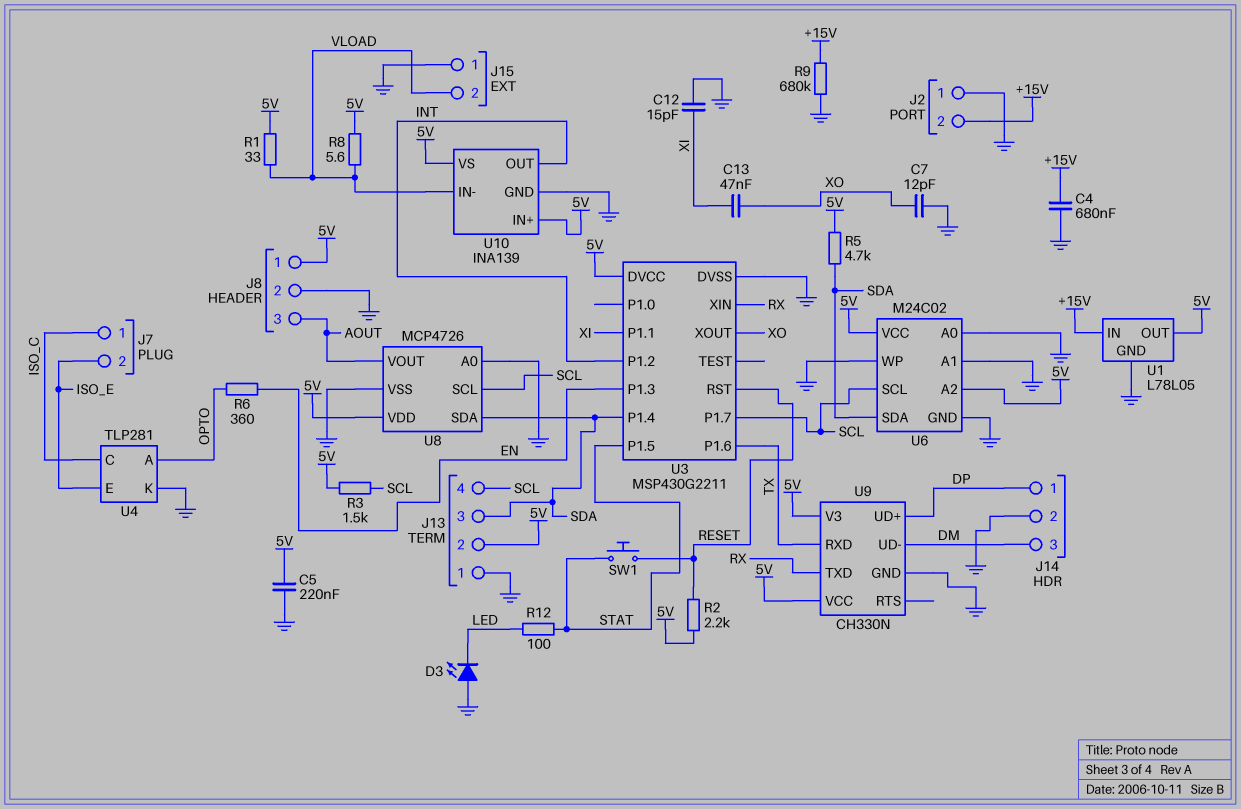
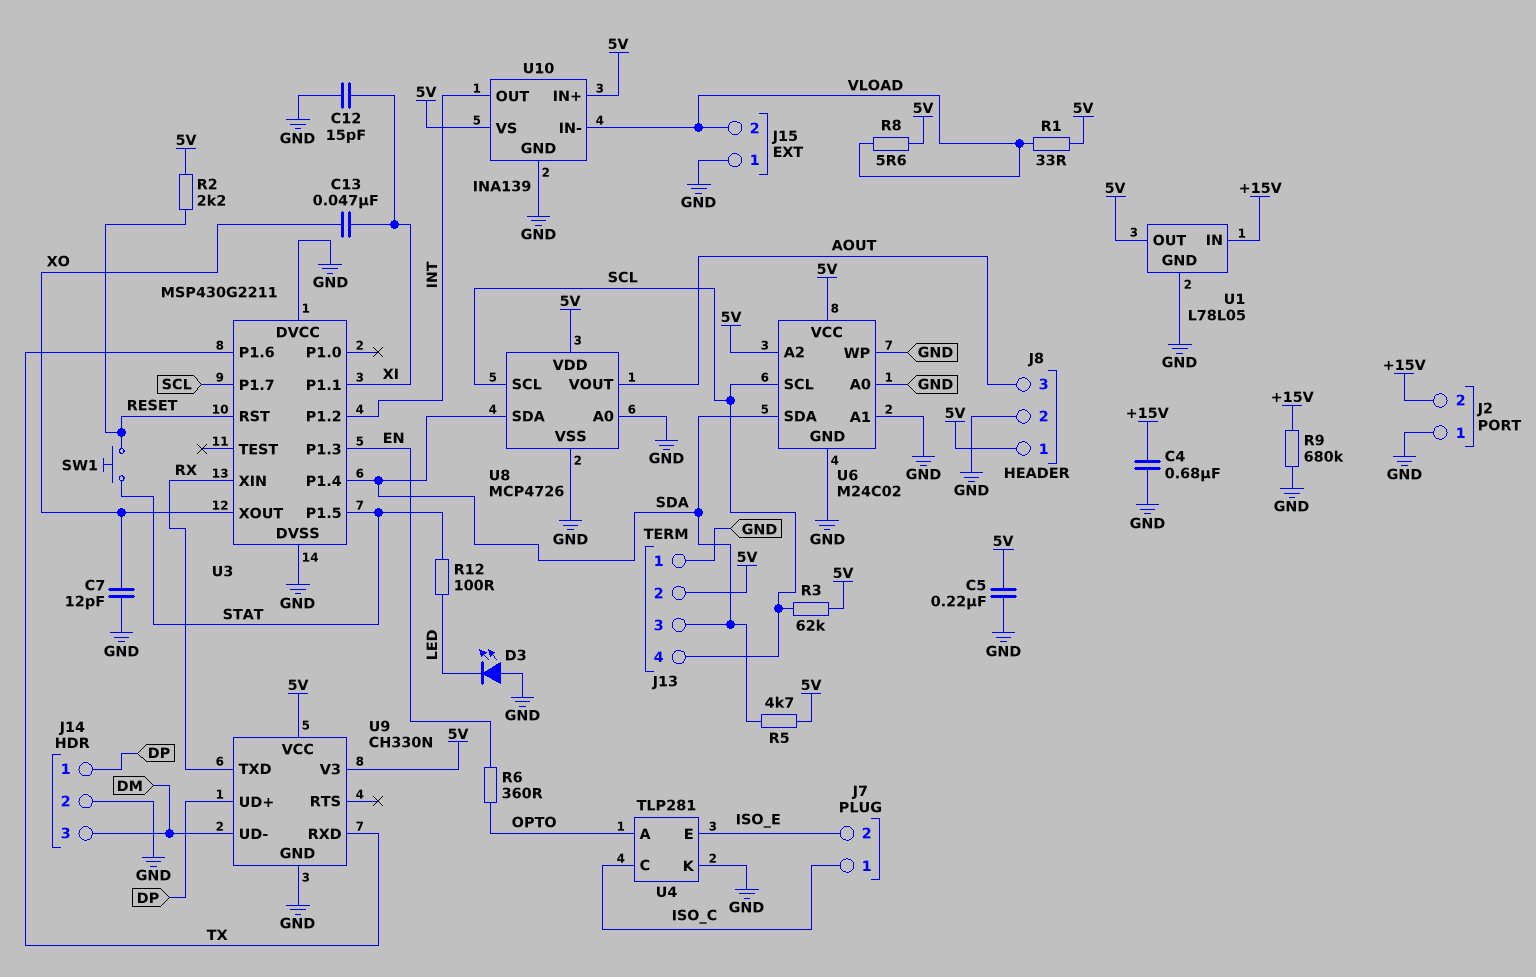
R3: 1.5k (5V, SCL) -> 62k (5V, SCL)
U3 pin DVCC: 5V -> GND

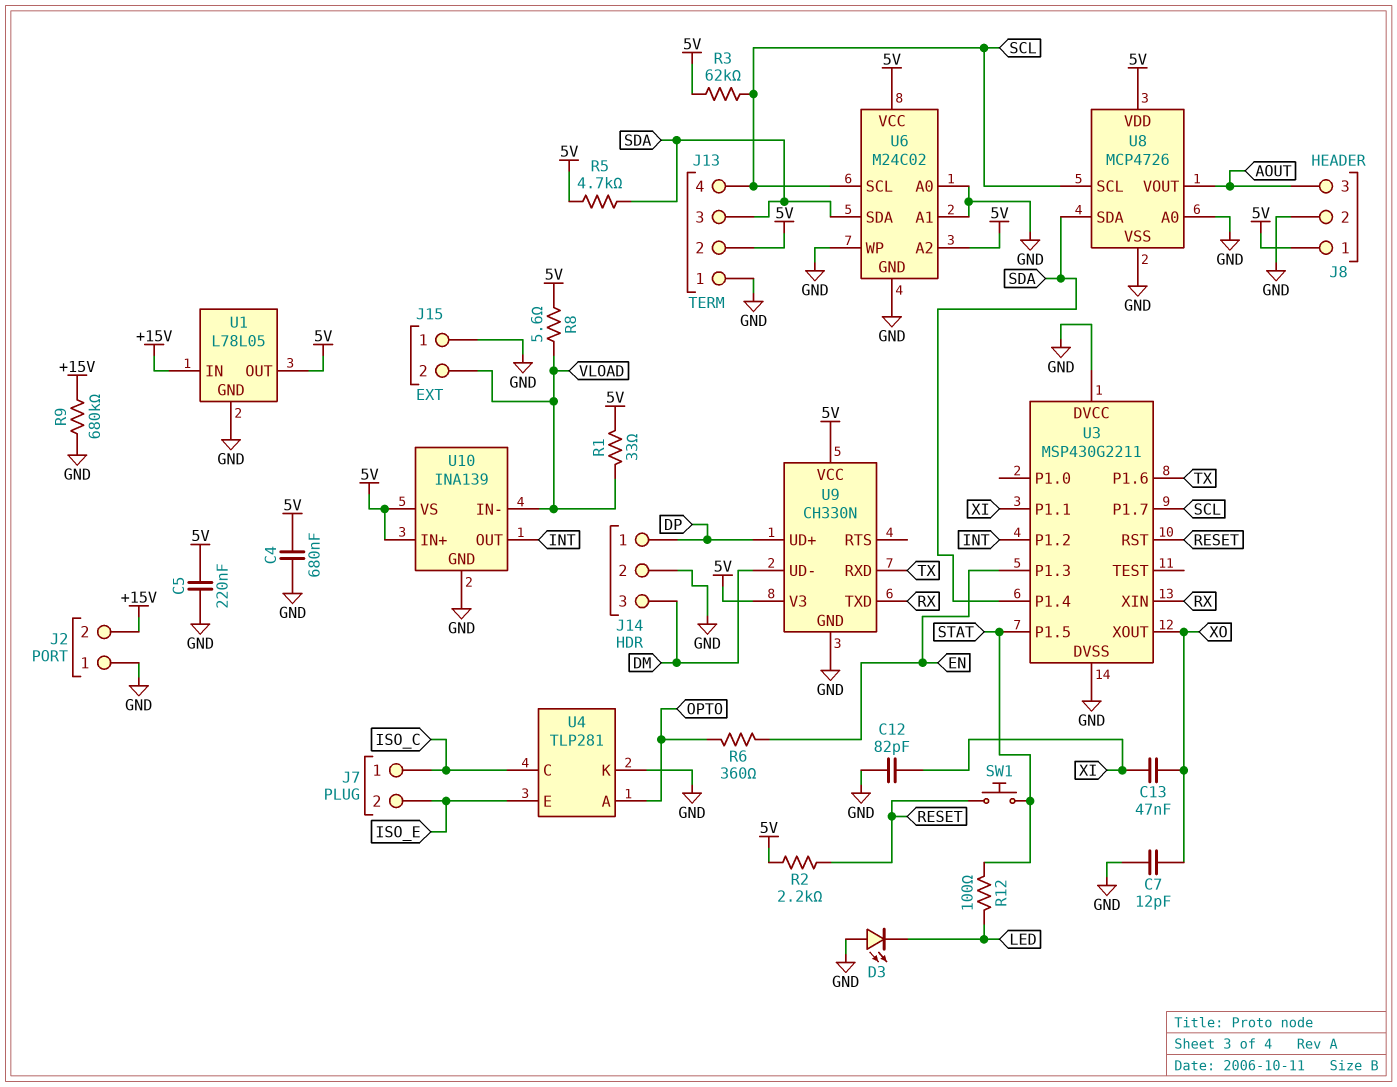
C4: 680nF (+15V, GND) -> 680nF (5V, GND)
C12: 15pF (GND, XI) -> 82pF (GND, XI)

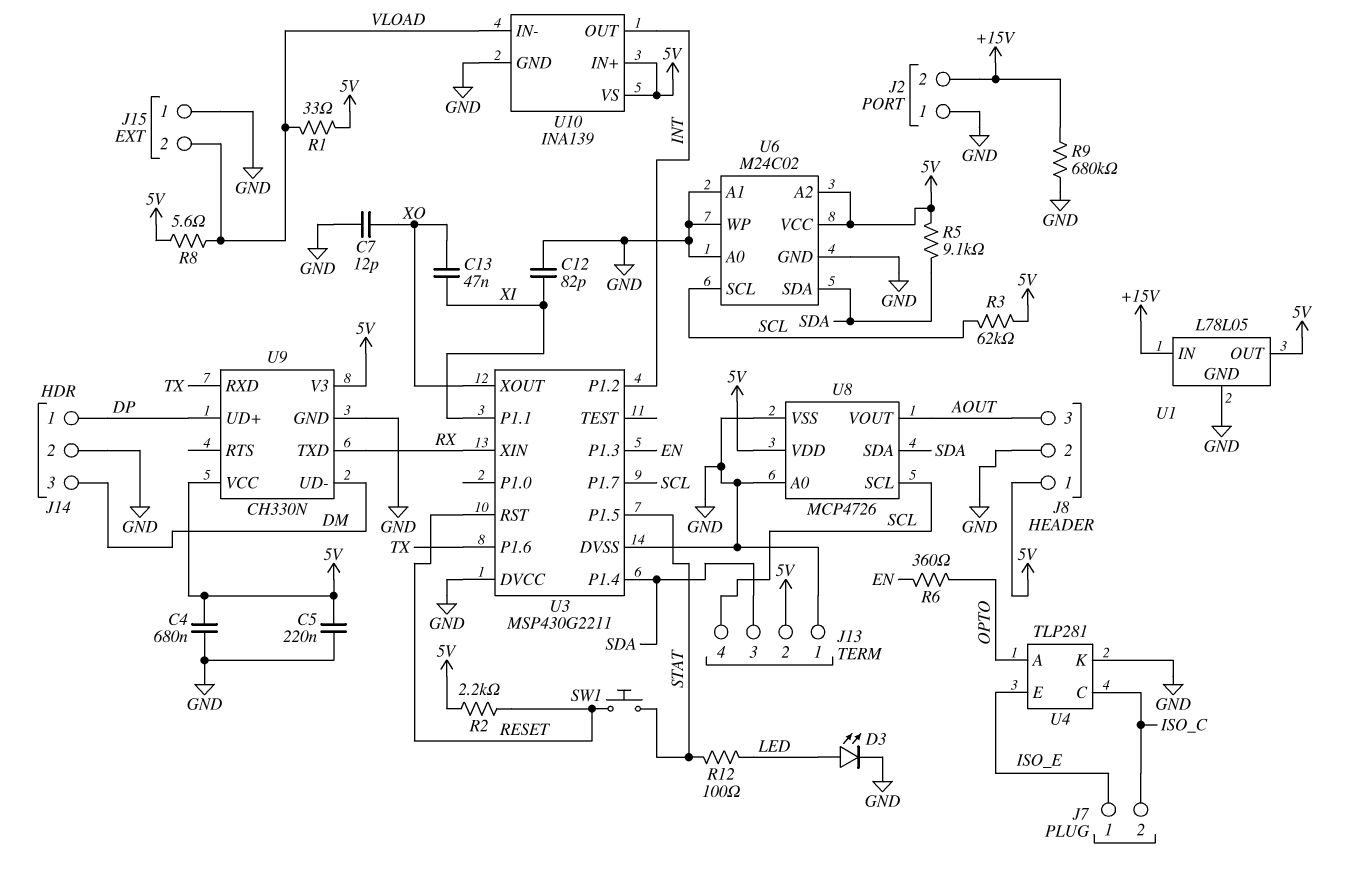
D3: LED (A GND, K LED) -> LED (A LED, K GND)
J7 pin 1: ISO_C -> ISO_E
J7 pin 2: ISO_E -> ISO_C
R5: 4.7k (5V, SDA) -> 9.1k (5V, SDA)

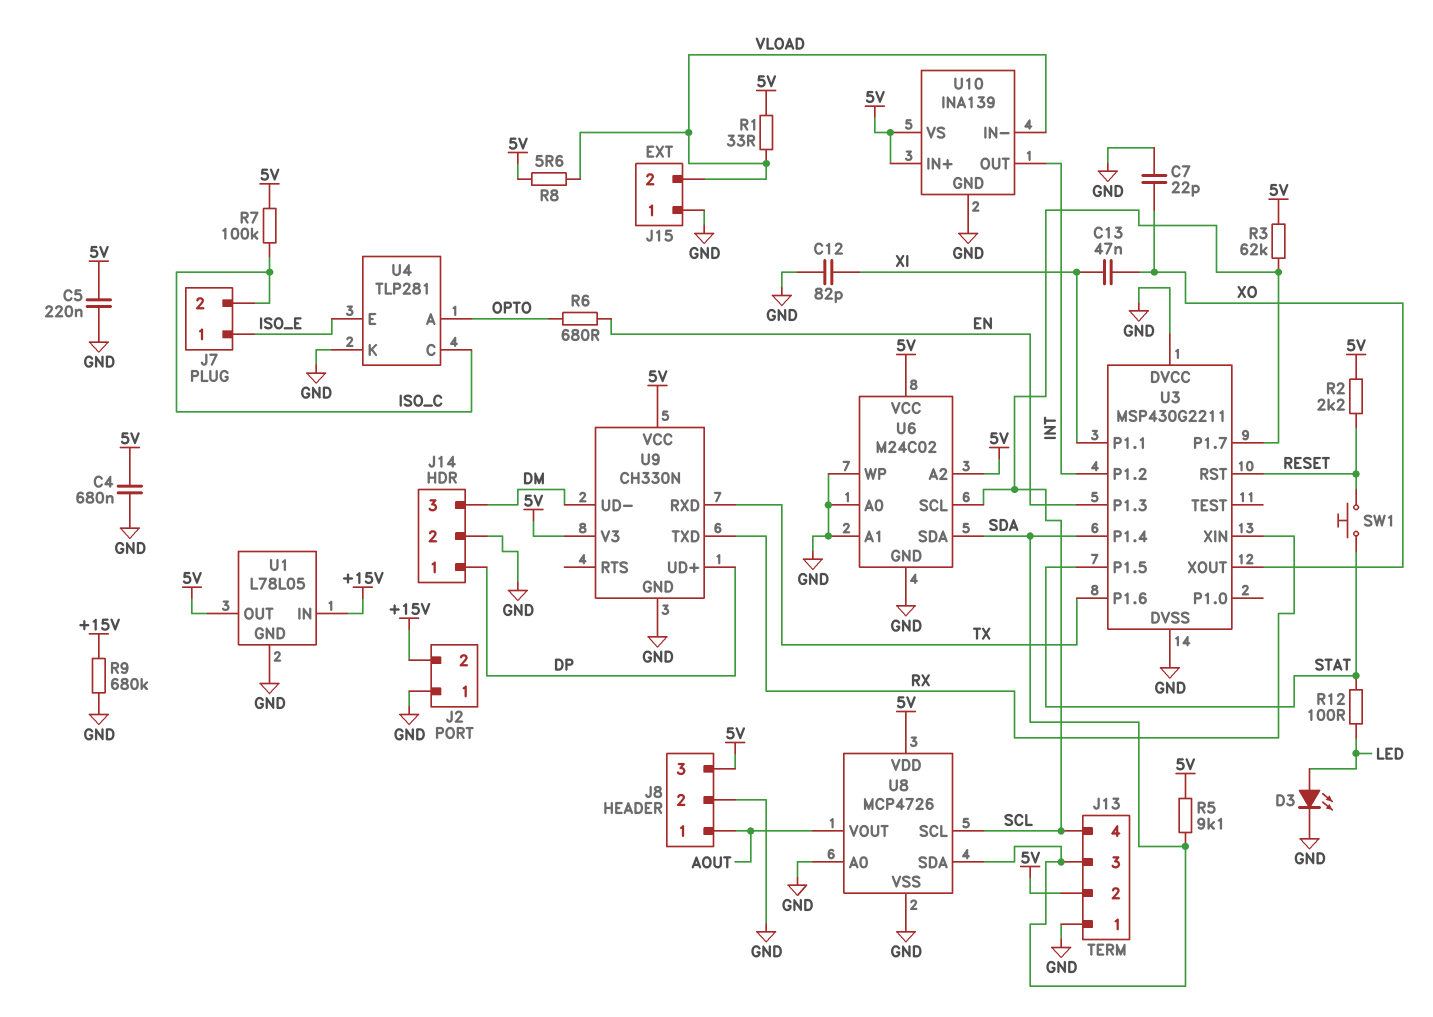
C7: 12pF (GND, XO) -> 22pF (GND, XO)
J8 pin 1: 5V -> AOUT
J8 pin 3: AOUT -> 5V
R6: 360 (EN, OPTO) -> 680 (EN, OPTO)
R7: none -> 100k (5V, ISO_C)

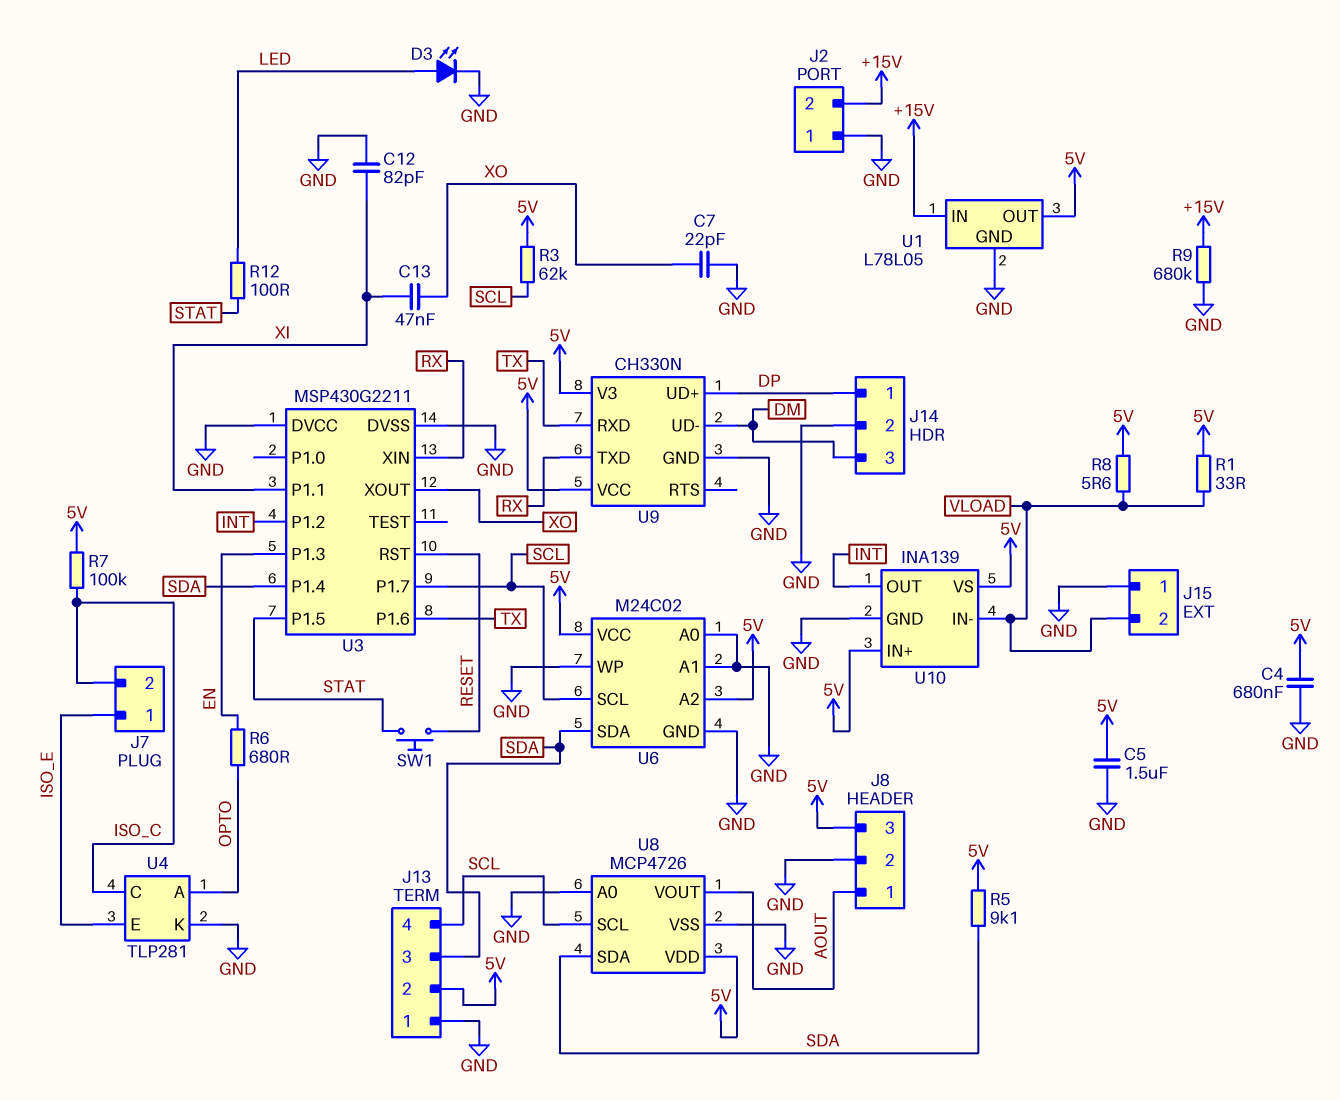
C5: 220nF (5V, GND) -> 1.5uF (5V, GND)
R2: 2.2k (5V, RESET) -> none

